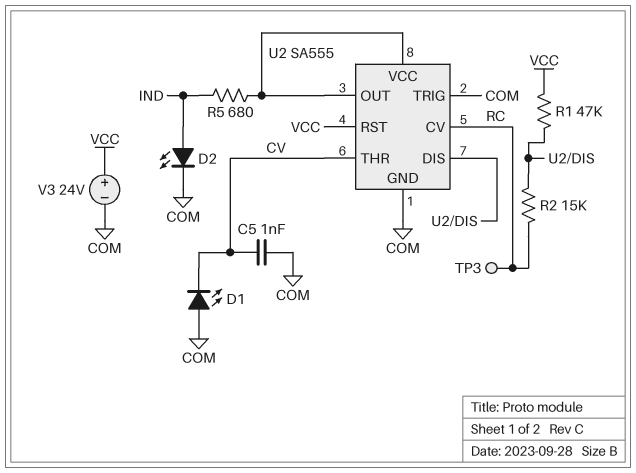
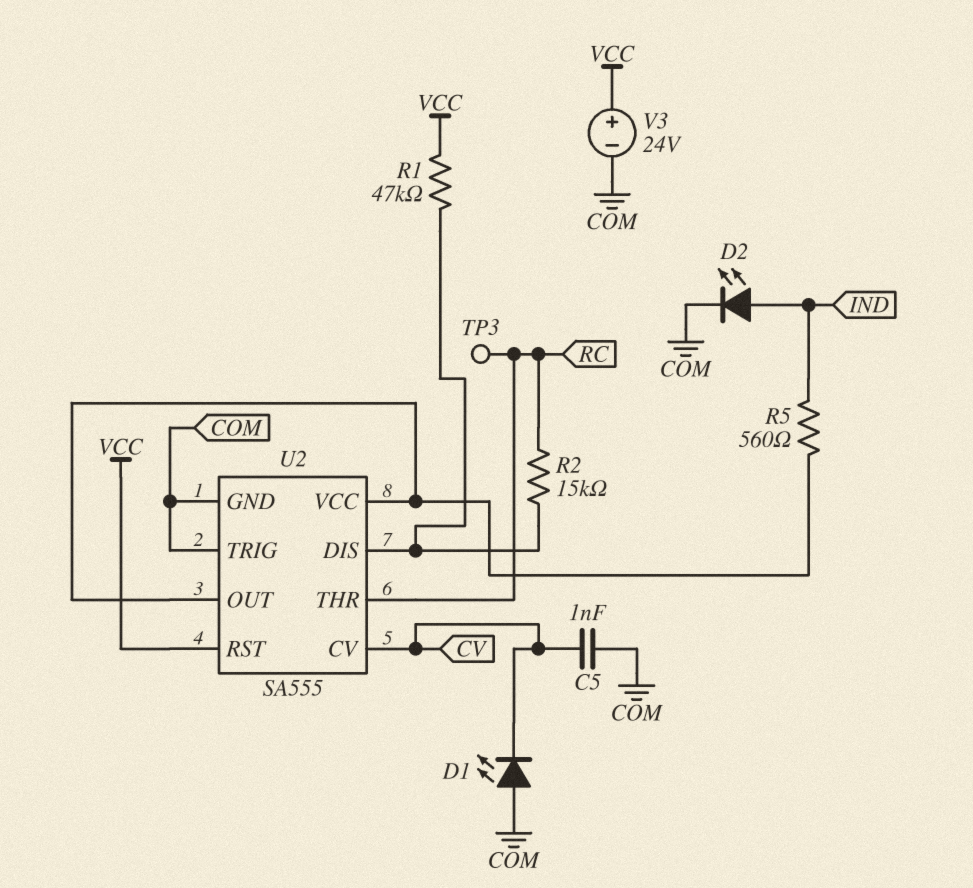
R5: 680 (IND, U2/OUT) -> 560 (IND, U2/OUT)
U2 pin CV: RC -> CV
U2 pin THR: CV -> RC

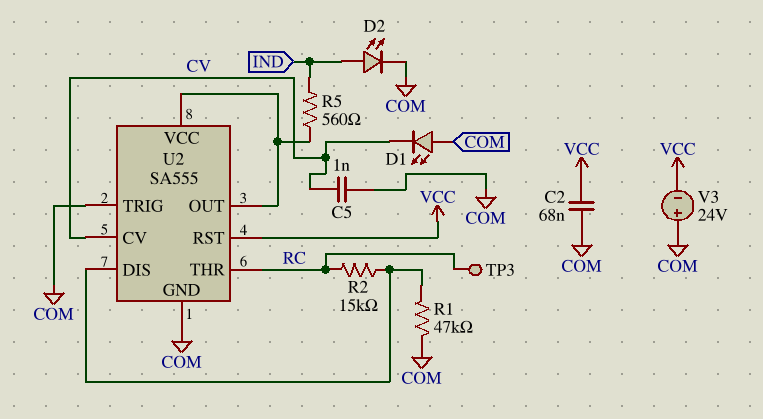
C2: none -> 68nF (COM, VCC)
R1: 47k (U2/DIS, VCC) -> 47k (COM, U2/DIS)
V3: 24V (plus VCC, minus COM) -> 24V (plus COM, minus VCC)

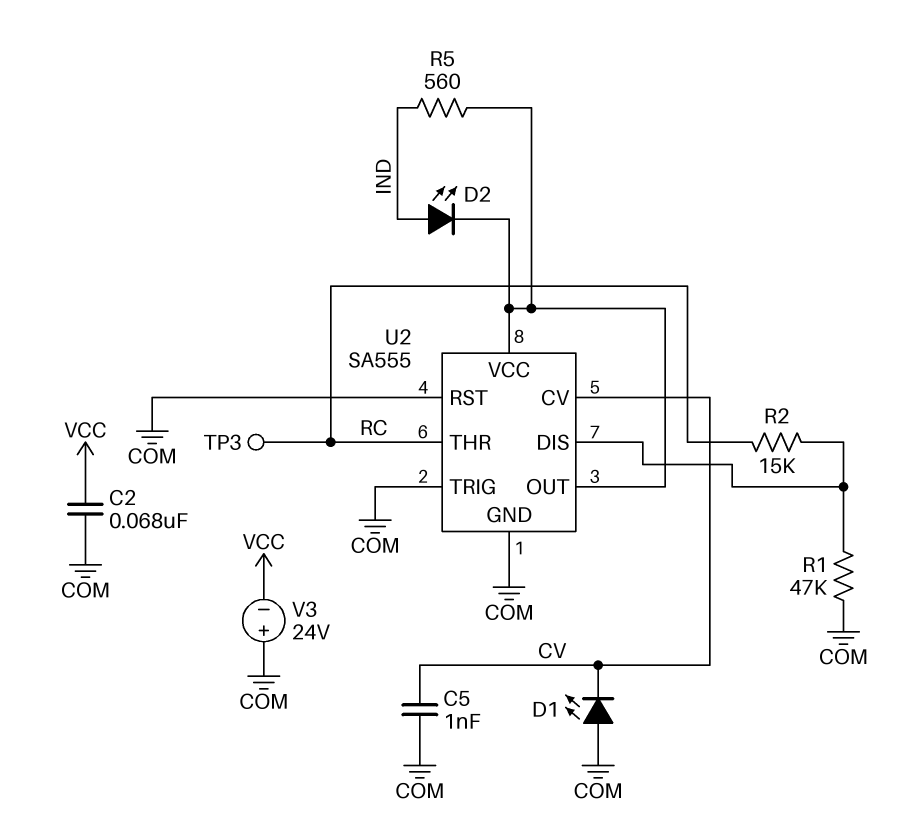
D2: LED (A IND, K COM) -> LED (A IND, K U2/OUT)
U2 pin RST: VCC -> COM

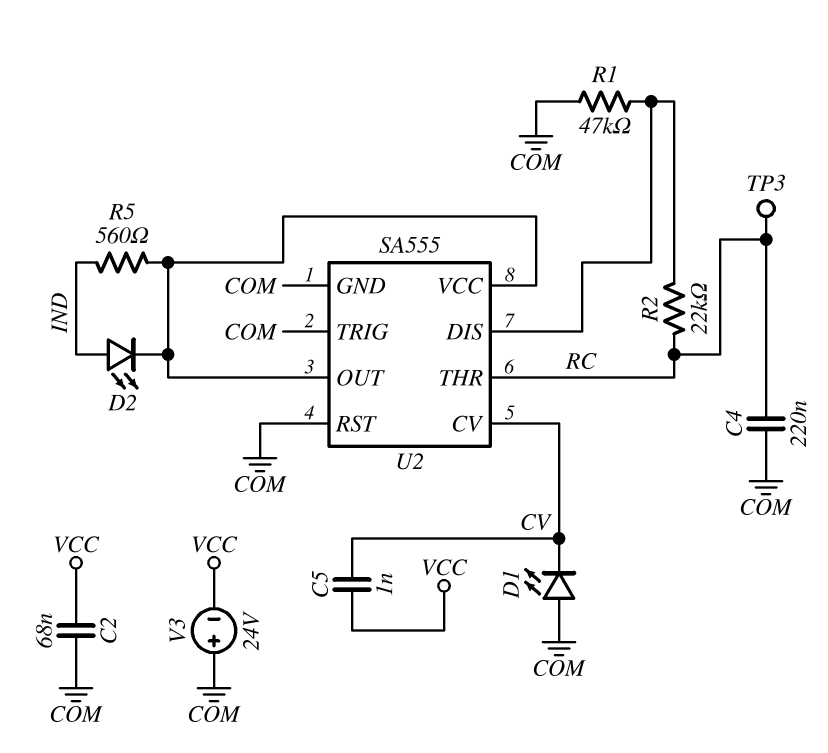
C4: none -> 220nF (COM, RC)
C5: 1nF (COM, CV) -> 1nF (CV, VCC)
R2: 15k (RC, U2/DIS) -> 22k (RC, U2/DIS)

